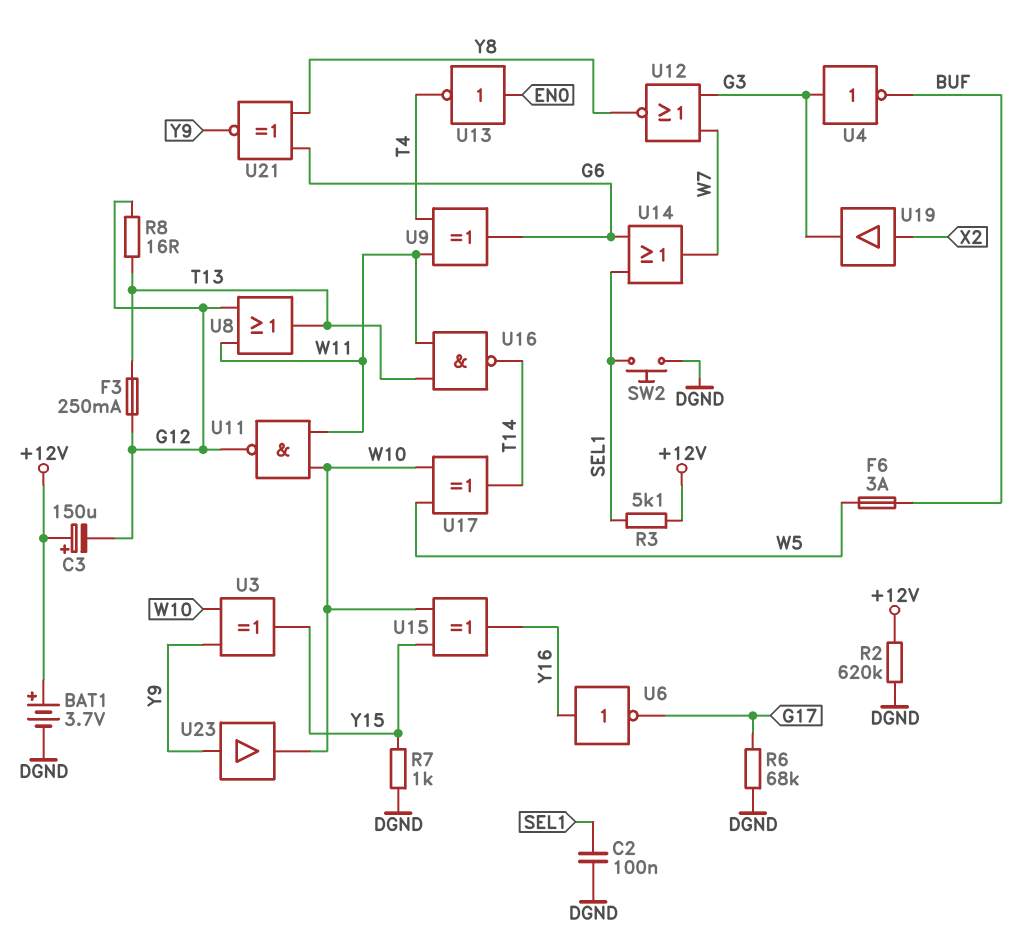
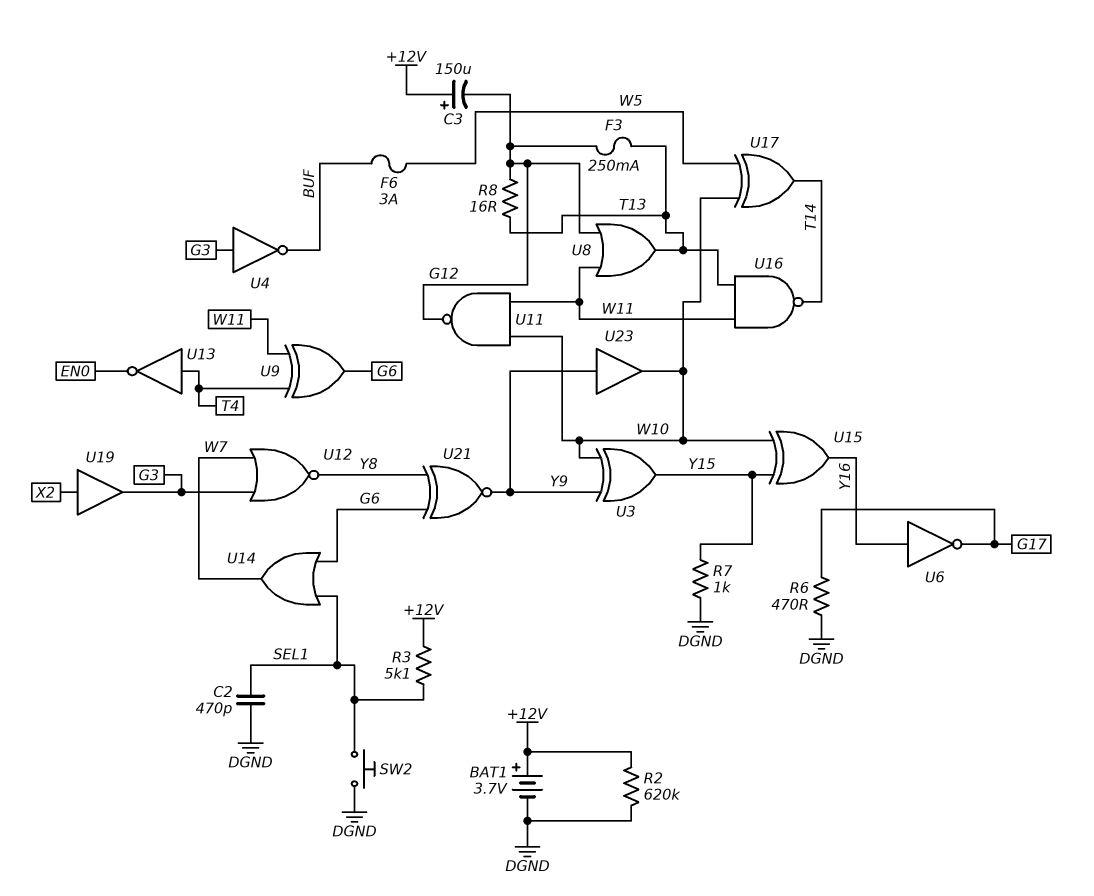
C2: 100nF (DGND, SEL1) -> 470pF (DGND, SEL1)
R6: 68k (DGND, G17) -> 470 (DGND, G17)
U13: NOT (in EN0, out T4) -> NOT (in T4, out EN0)

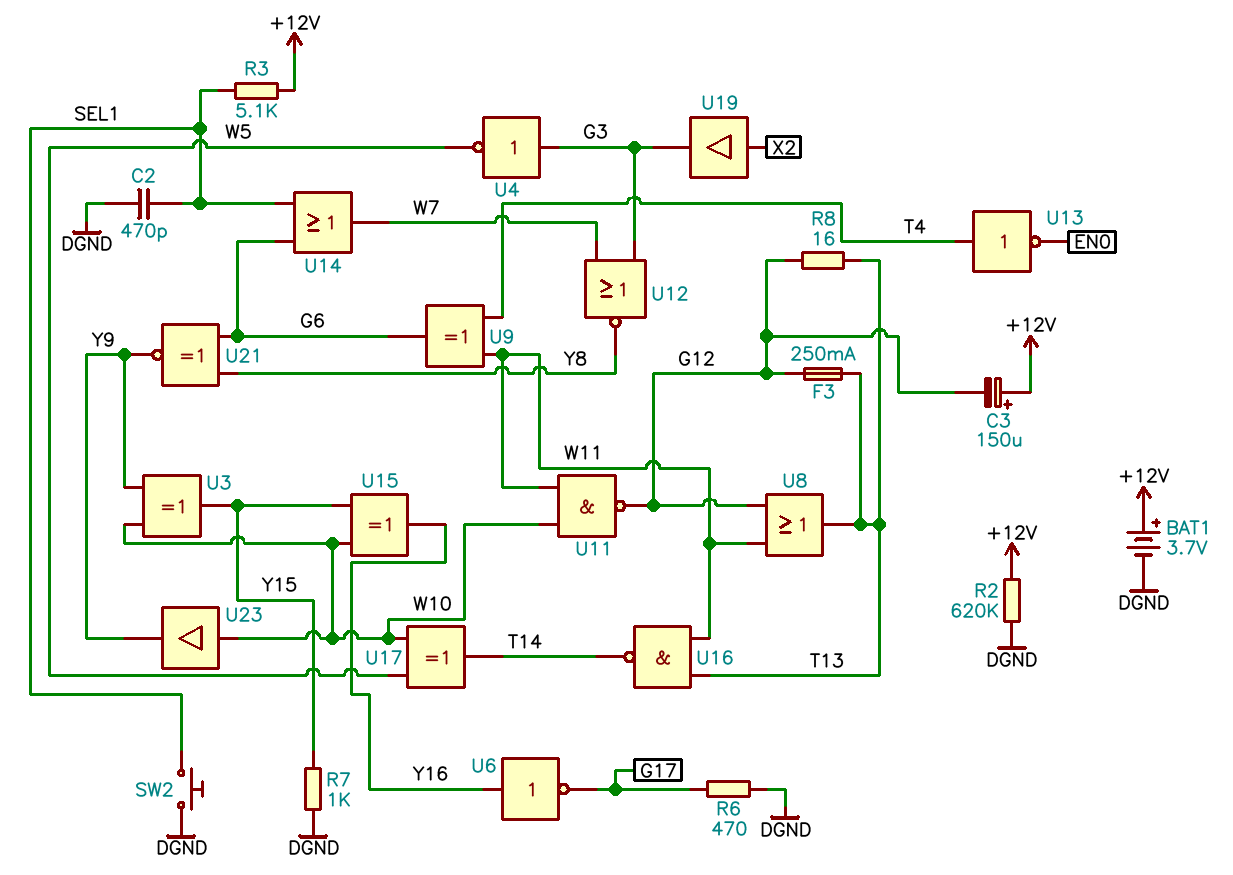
F6: 3A (BUF, W5) -> none
U4: NOT (in G3, out BUF) -> NOT (in G3, out W5)
U23: buffer (in Y9, out W10) -> buffer (in W10, out Y9)

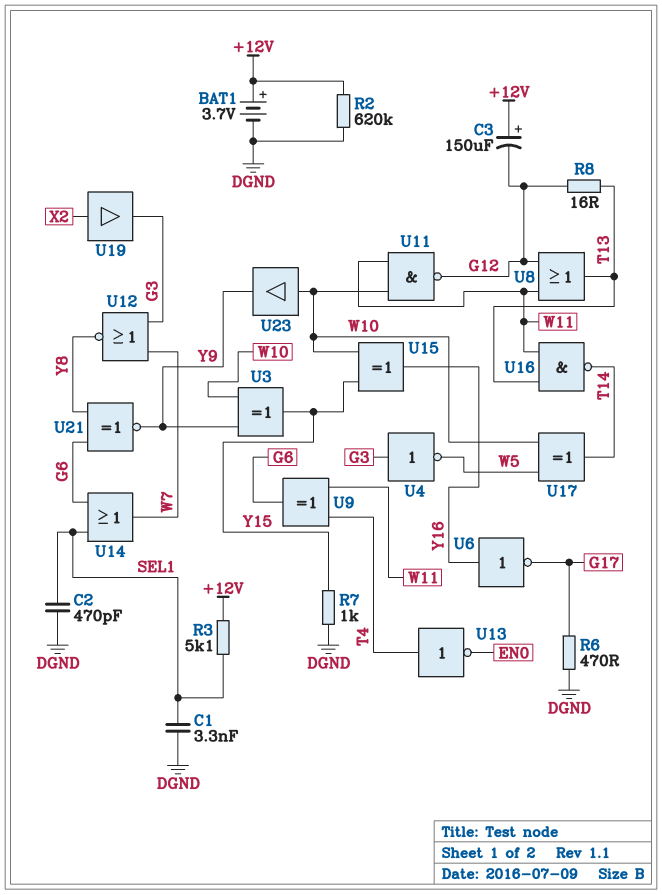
C1: none -> 3.3nF (DGND, SEL1)
F3: 250mA (G12, T13) -> none
SW2: button (DGND, SEL1) -> none

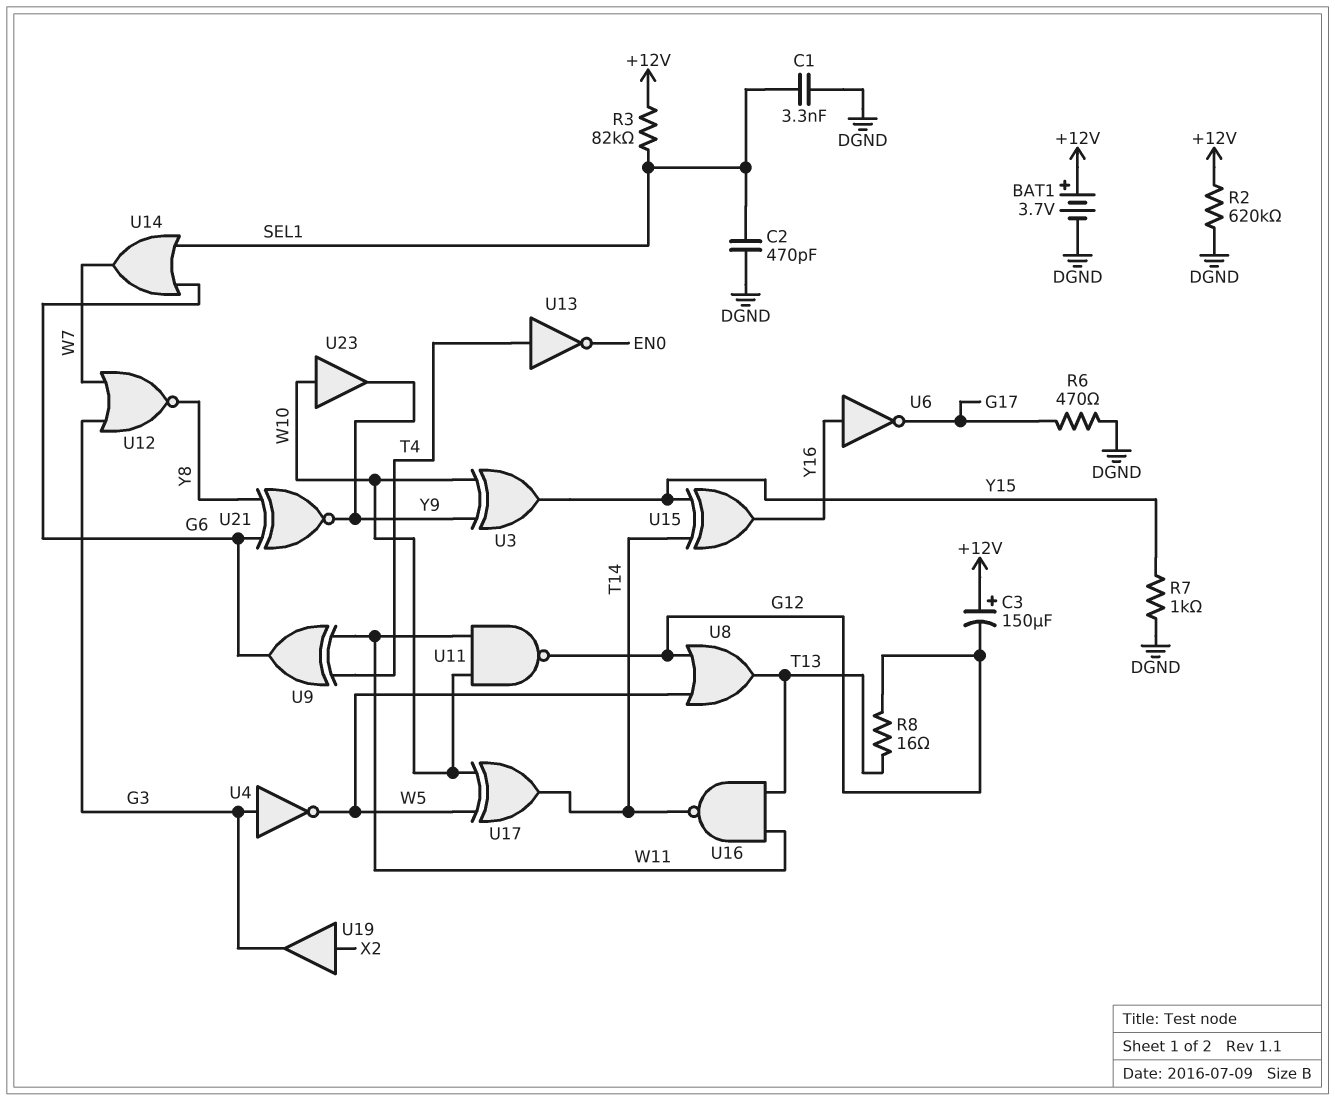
R3: 5.1k (+12V, SEL1) -> 82k (+12V, SEL1)
U8: OR (in G12, in W11, out T13) -> OR (in G12, in W5, out T13)
U15: XOR (in W10, in Y15, out Y16) -> XOR (in T14, in Y15, out Y16)

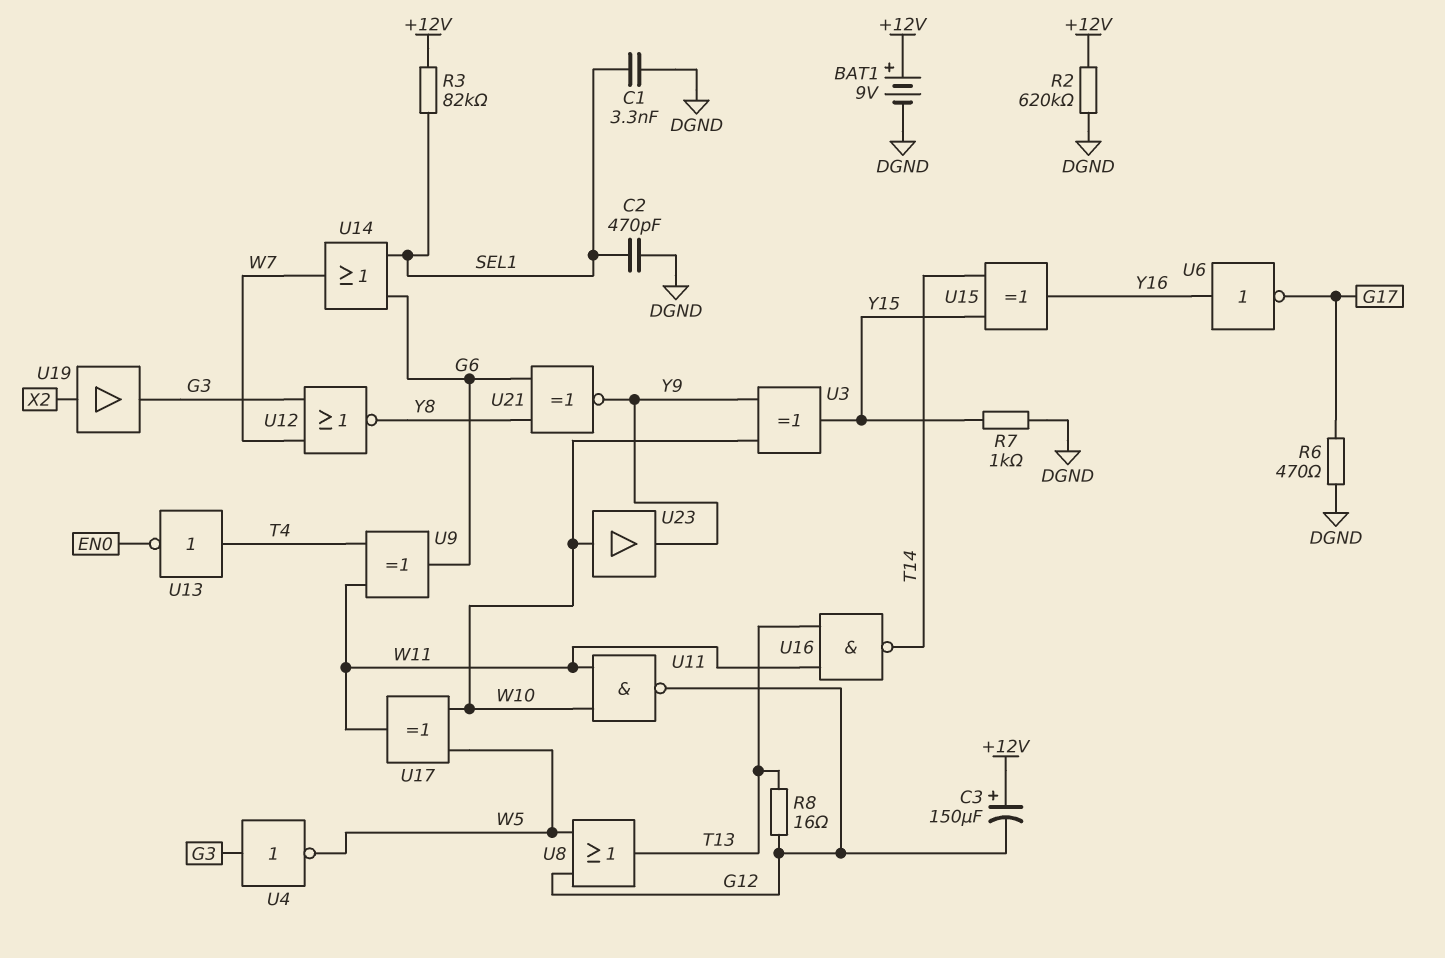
BAT1: 3.7V (plus +12V, minus DGND) -> 9V (plus +12V, minus DGND)
U17: XOR (in W5, in W10, out T14) -> XOR (in W5, in W10, out W11)

